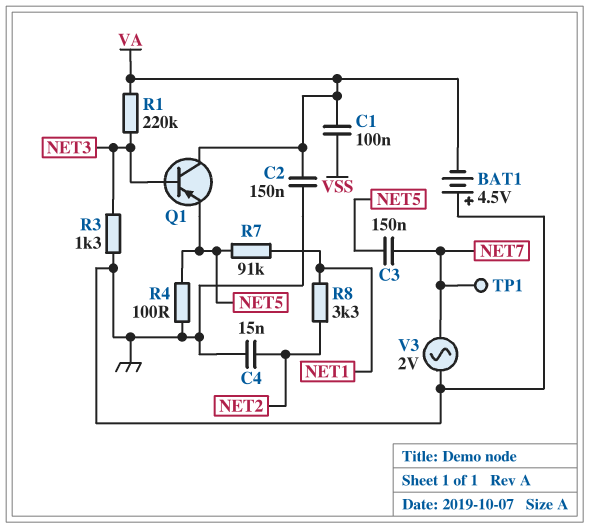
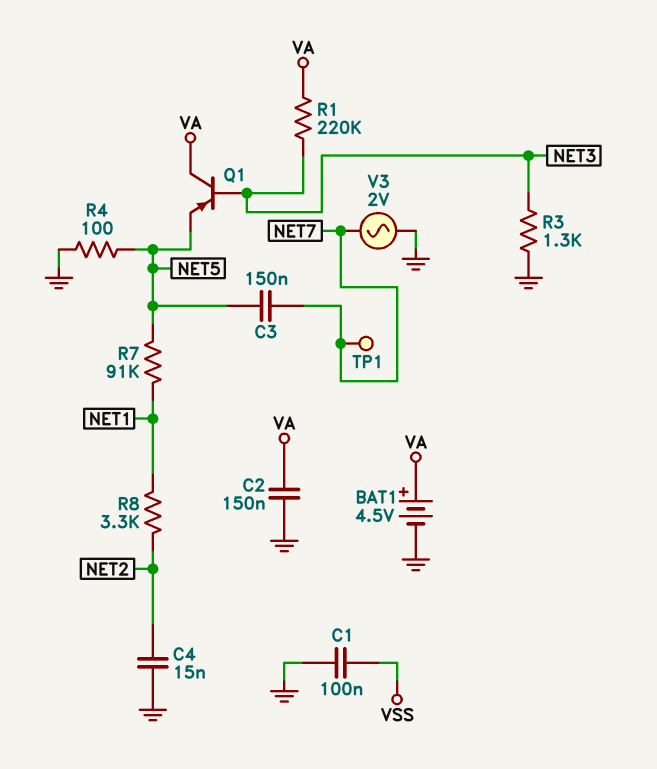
BAT1: 4.5V (plus GND, minus VA) -> 4.5V (plus VA, minus GND)
C1: 100nF (VA, VSS) -> 100nF (GND, VSS)

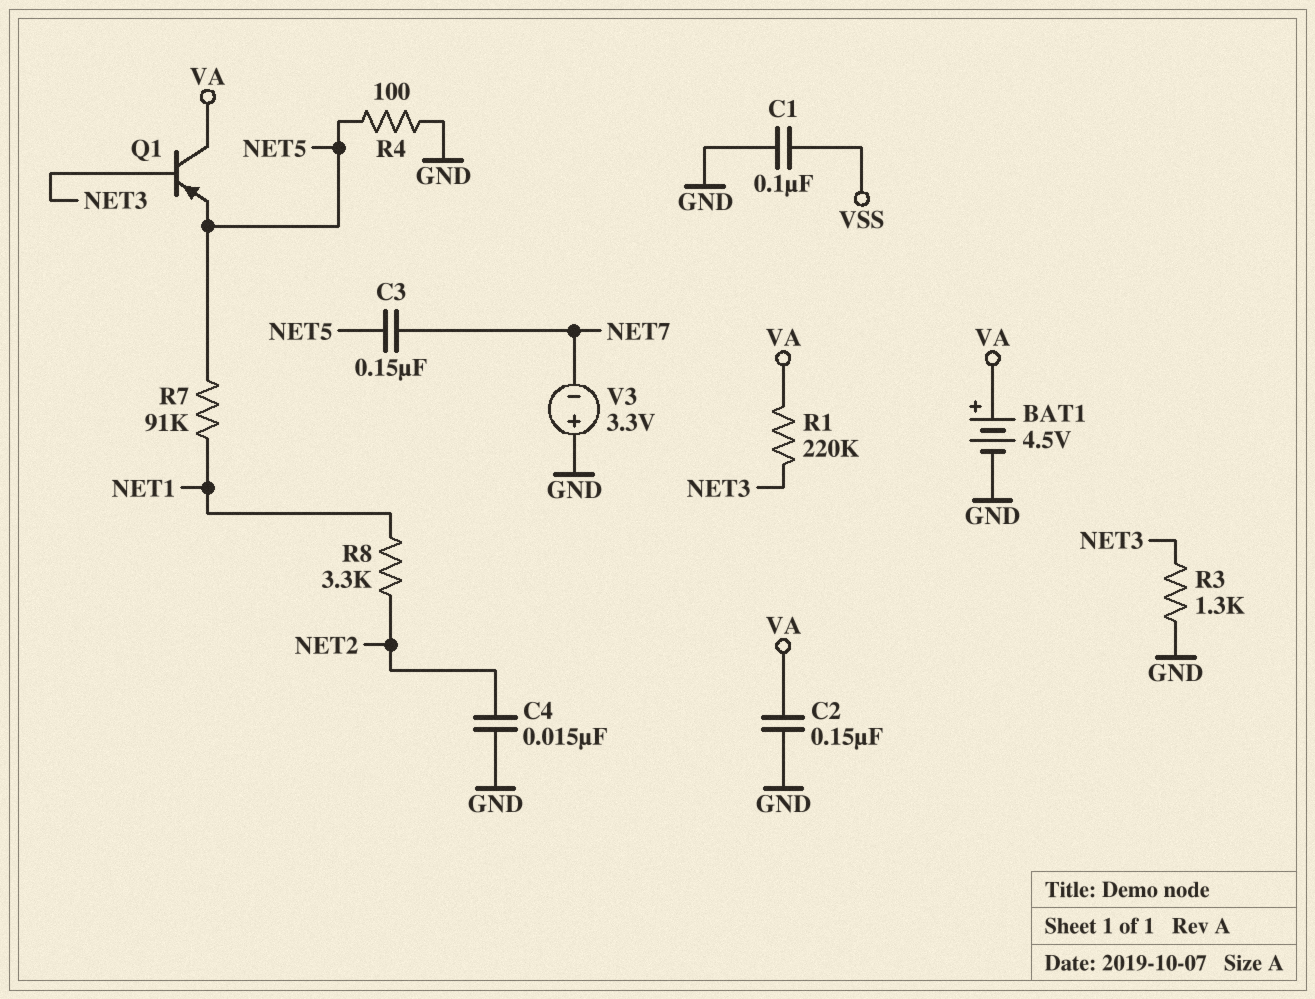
TP1: test point (NET7) -> none
V3: AC 2V (GND, NET7) -> 3.3V (plus GND, minus NET7)

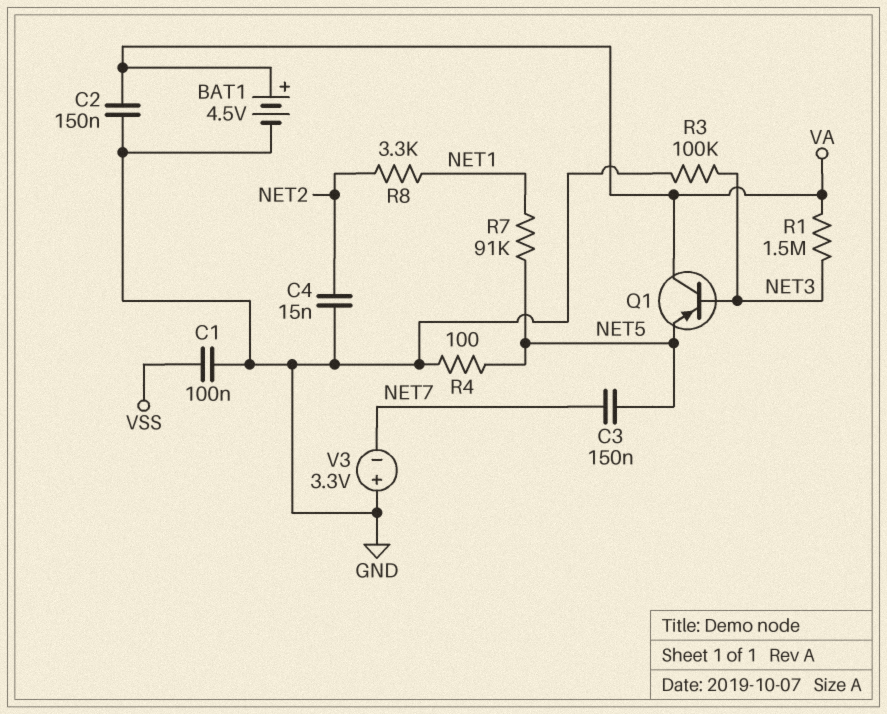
R1: 220k (NET3, VA) -> 1.5M (NET3, VA)
R3: 1.3k (GND, NET3) -> 100k (GND, NET3)

